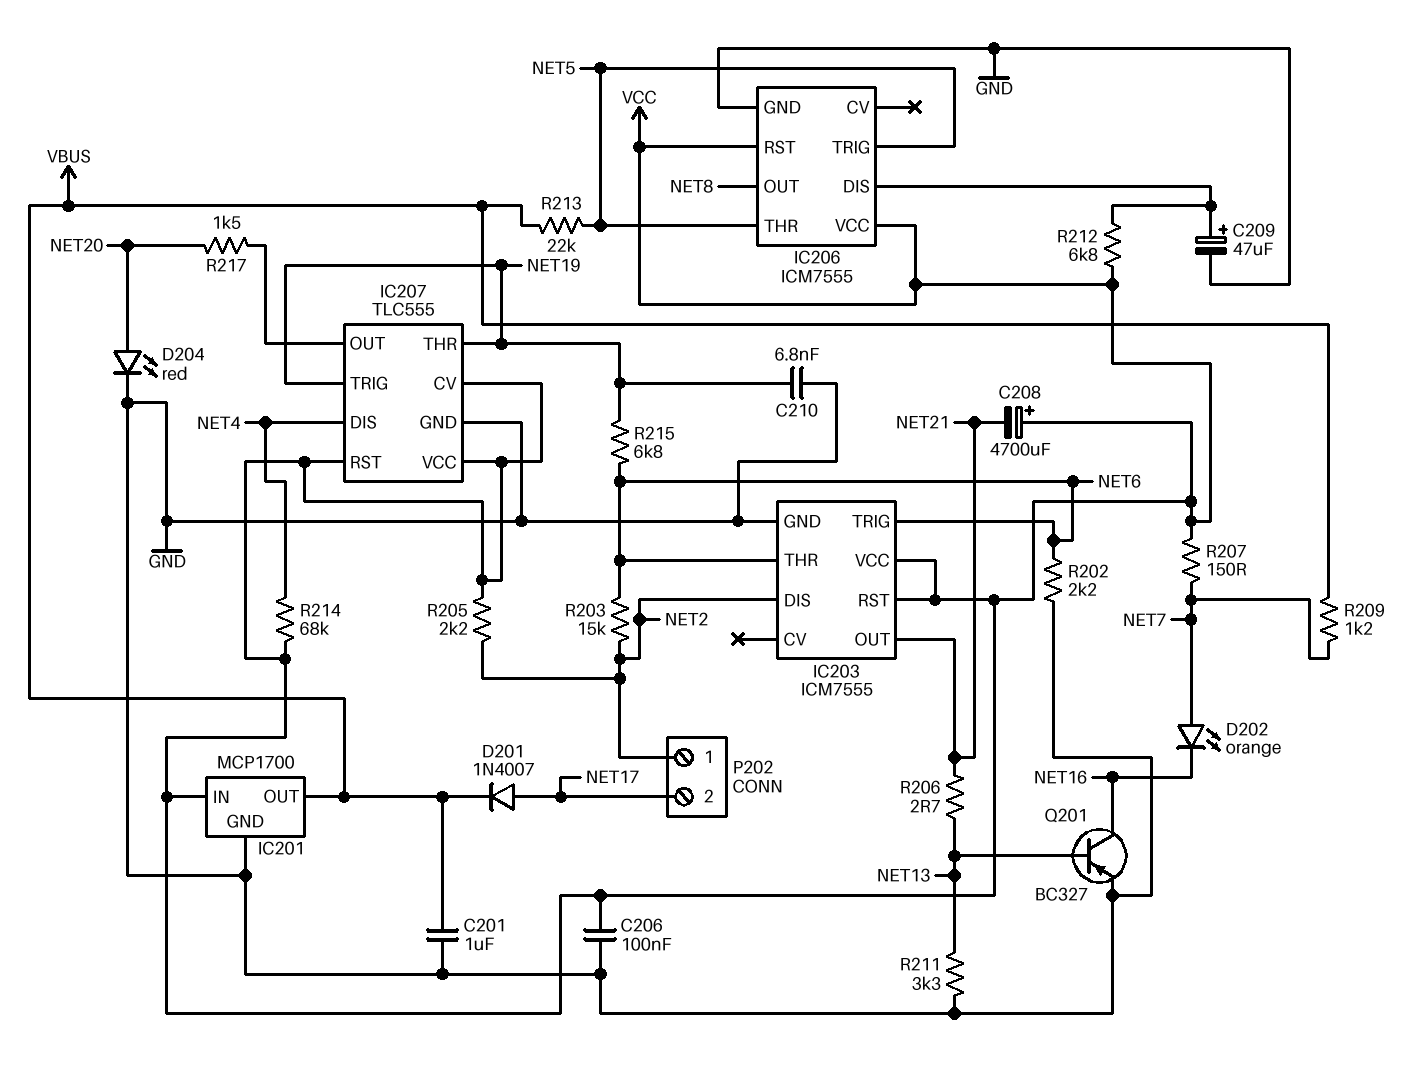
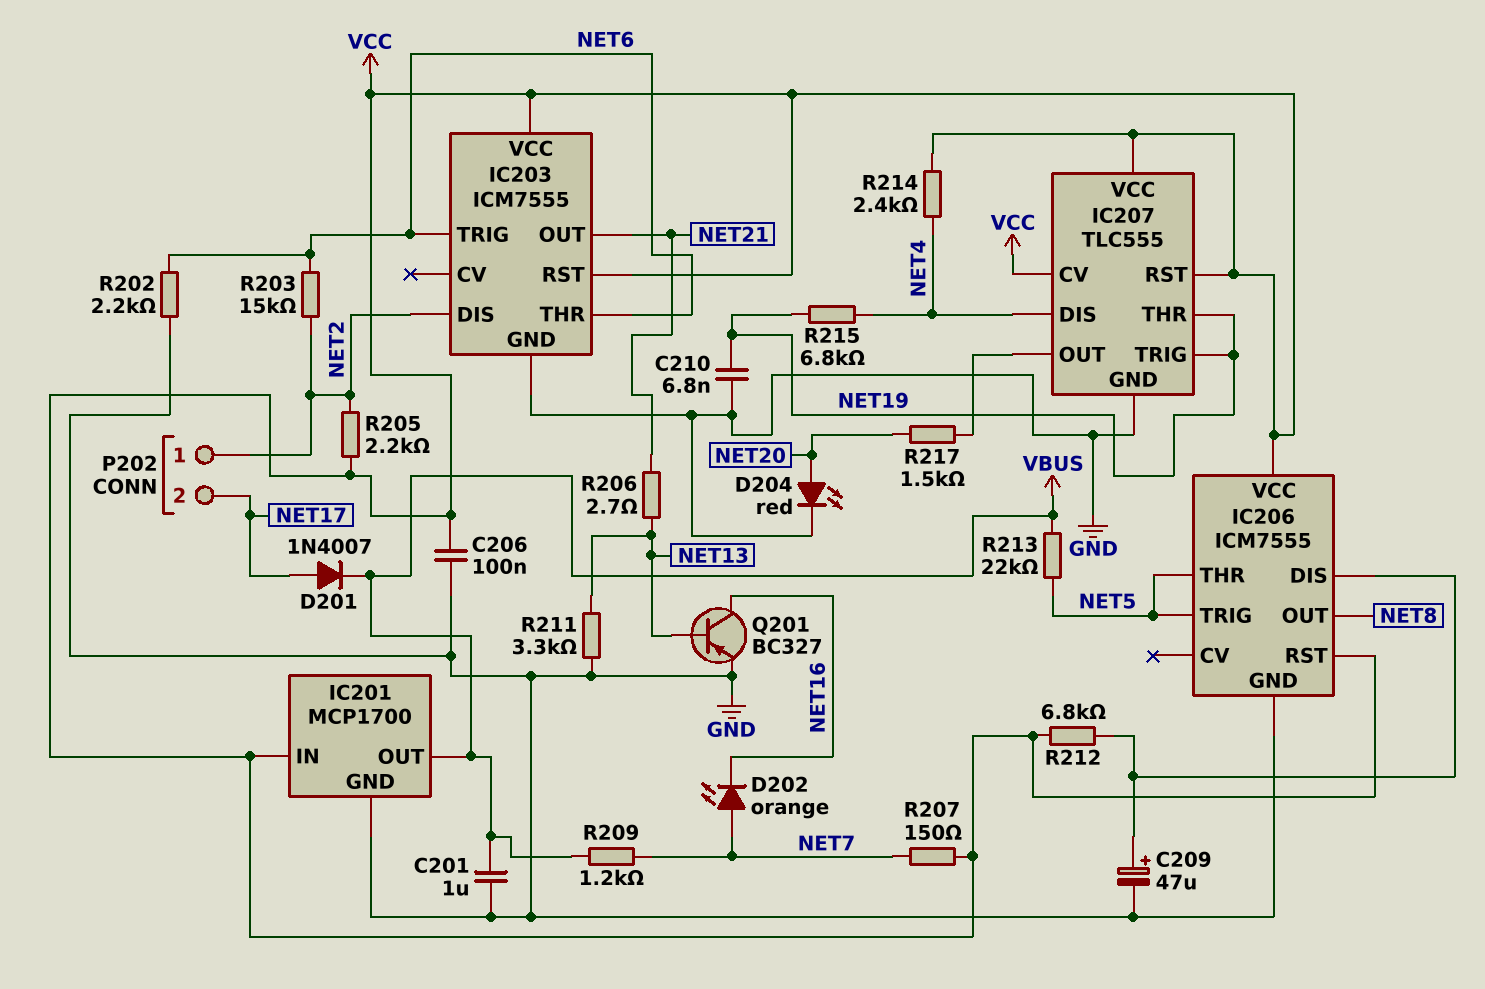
C208: 4700uF (plus VCC, minus NET21) -> none
R214: 68k (NET4, VCC) -> 2.4k (NET4, VCC)
R215: 6.8k (NET6, NET19) -> 6.8k (NET4, NET19)

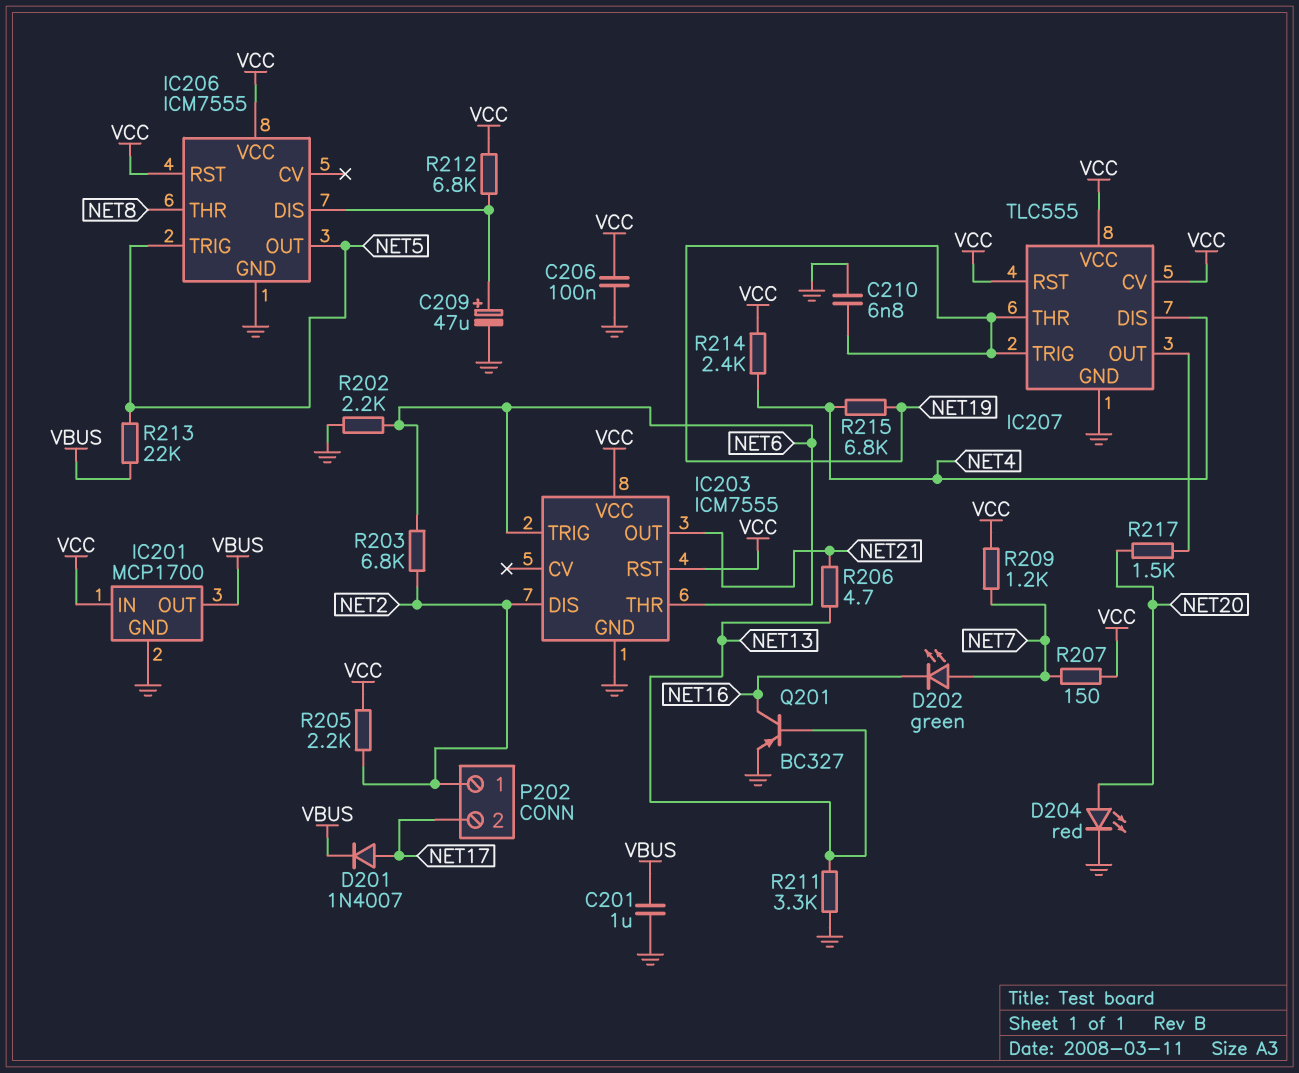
D202: LED orange (A NET7, K NET16) -> LED green (A NET7, K NET16)
IC206 pin OUT: NET8 -> NET5
IC206 pin THR: NET5 -> NET8
R203: 15k (NET2, NET6) -> 6.8k (NET2, NET6)
R206: 2.7 (NET13, NET21) -> 4.7 (NET13, NET21)
R209: 1.2k (NET7, VBUS) -> 1.2k (NET7, VCC)

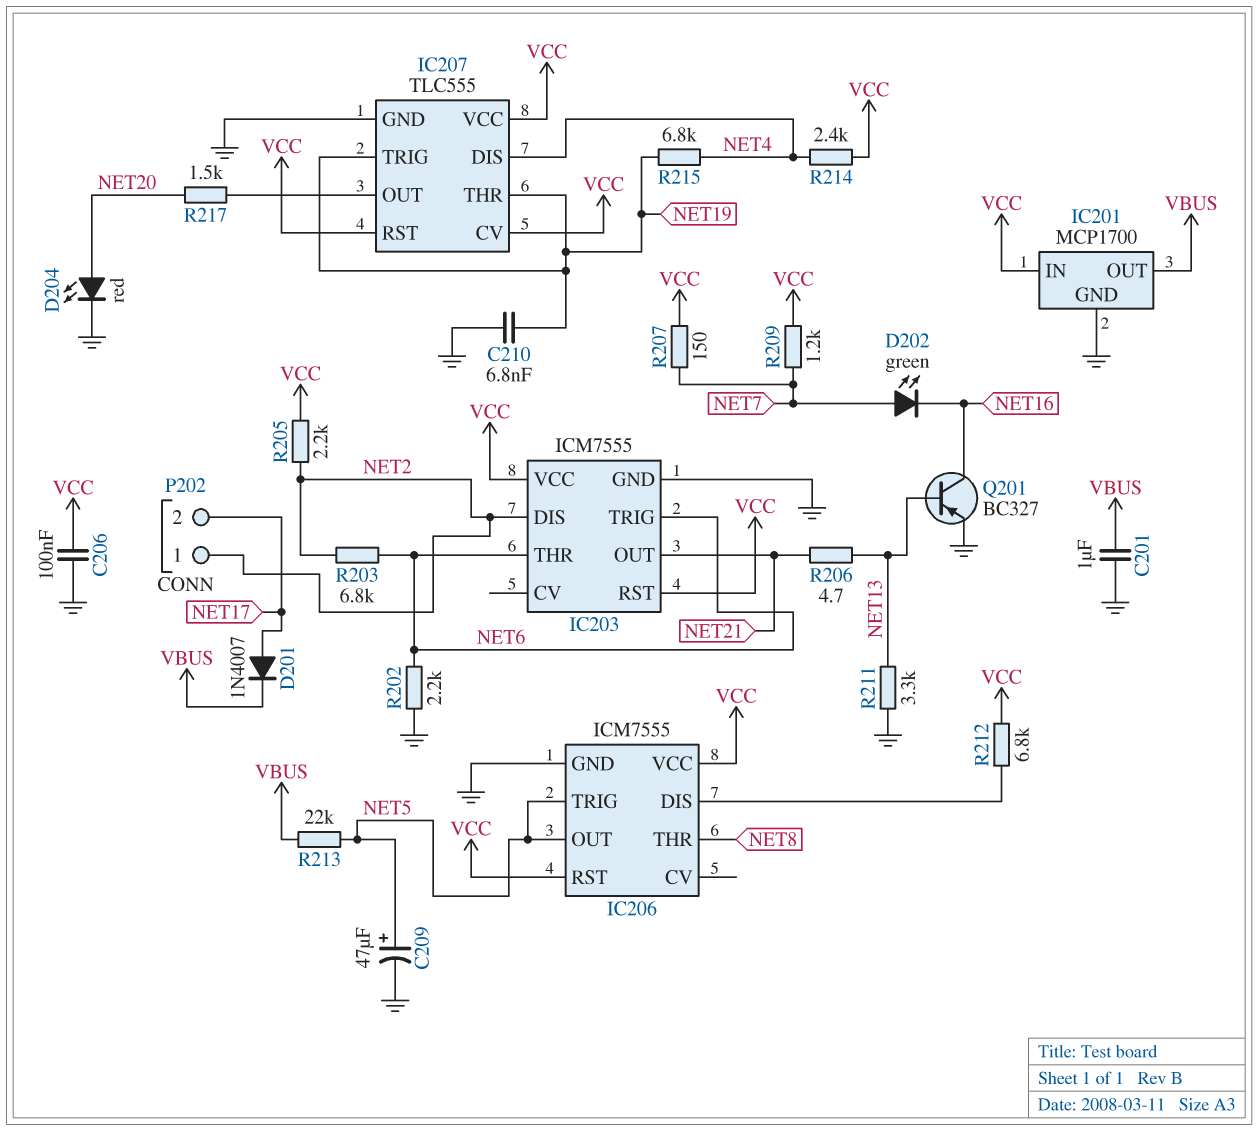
C209: 47uF (plus IC206/DIS, minus GND) -> 47uF (plus NET5, minus GND)

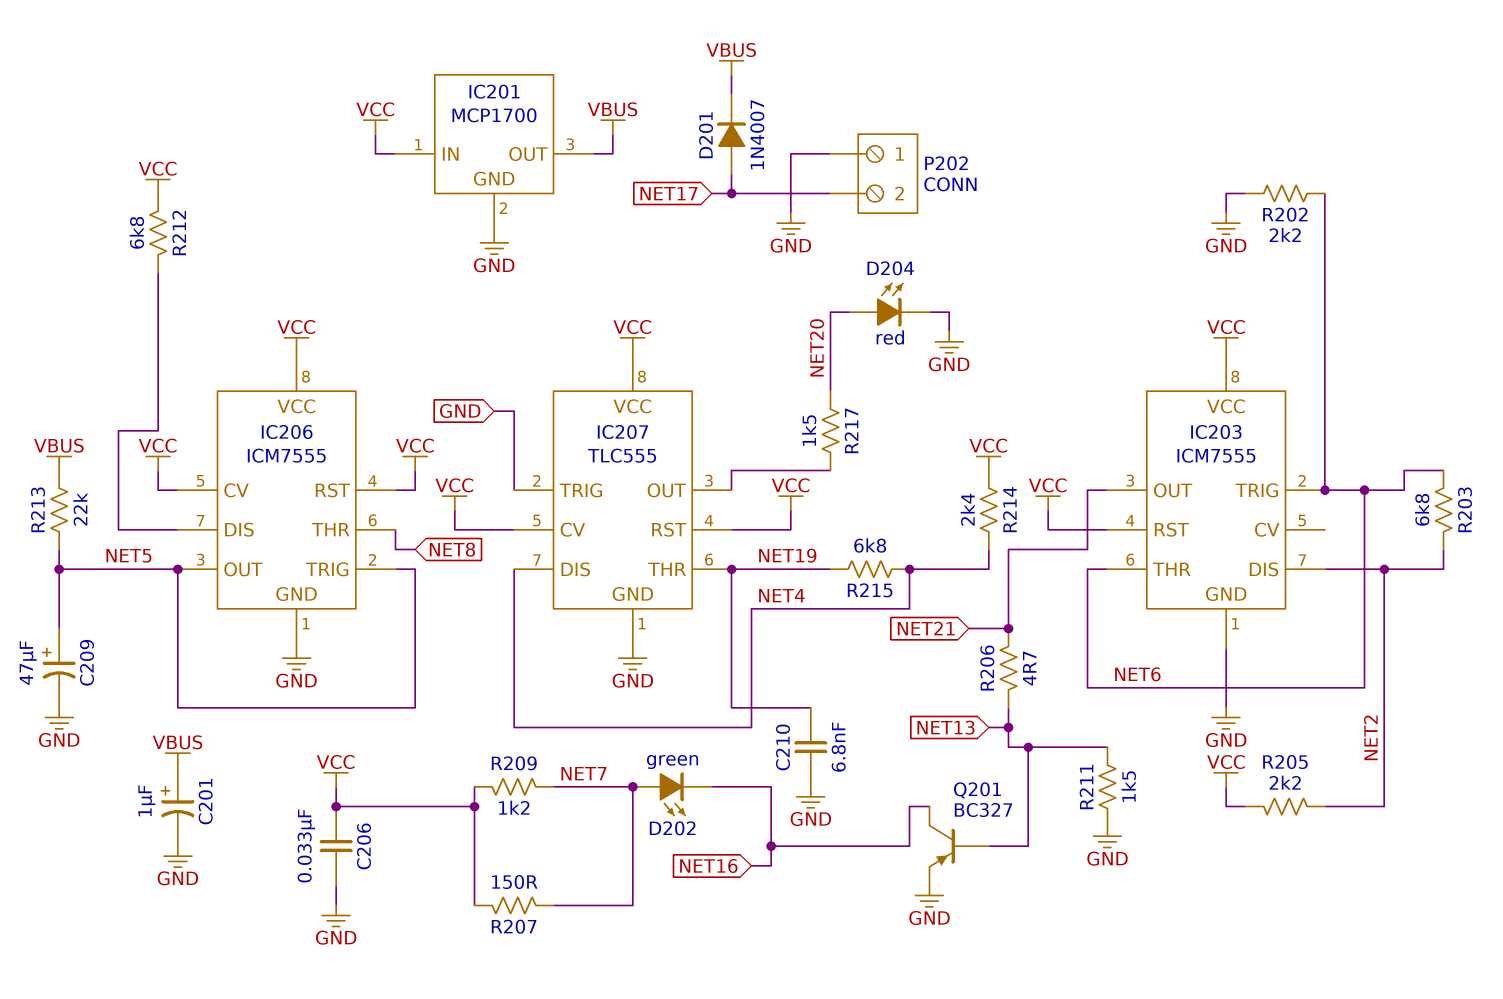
C201: 1uF (GND, VBUS) -> 1uF (plus VBUS, minus GND)
C206: 100nF (GND, VCC) -> 33nF (GND, VCC)
IC206 pin CV: none -> VCC
IC207 pin TRIG: NET19 -> GND
P202 pin 1: NET2 -> GND
R211: 3.3k (GND, NET13) -> 1.5k (GND, NET13)

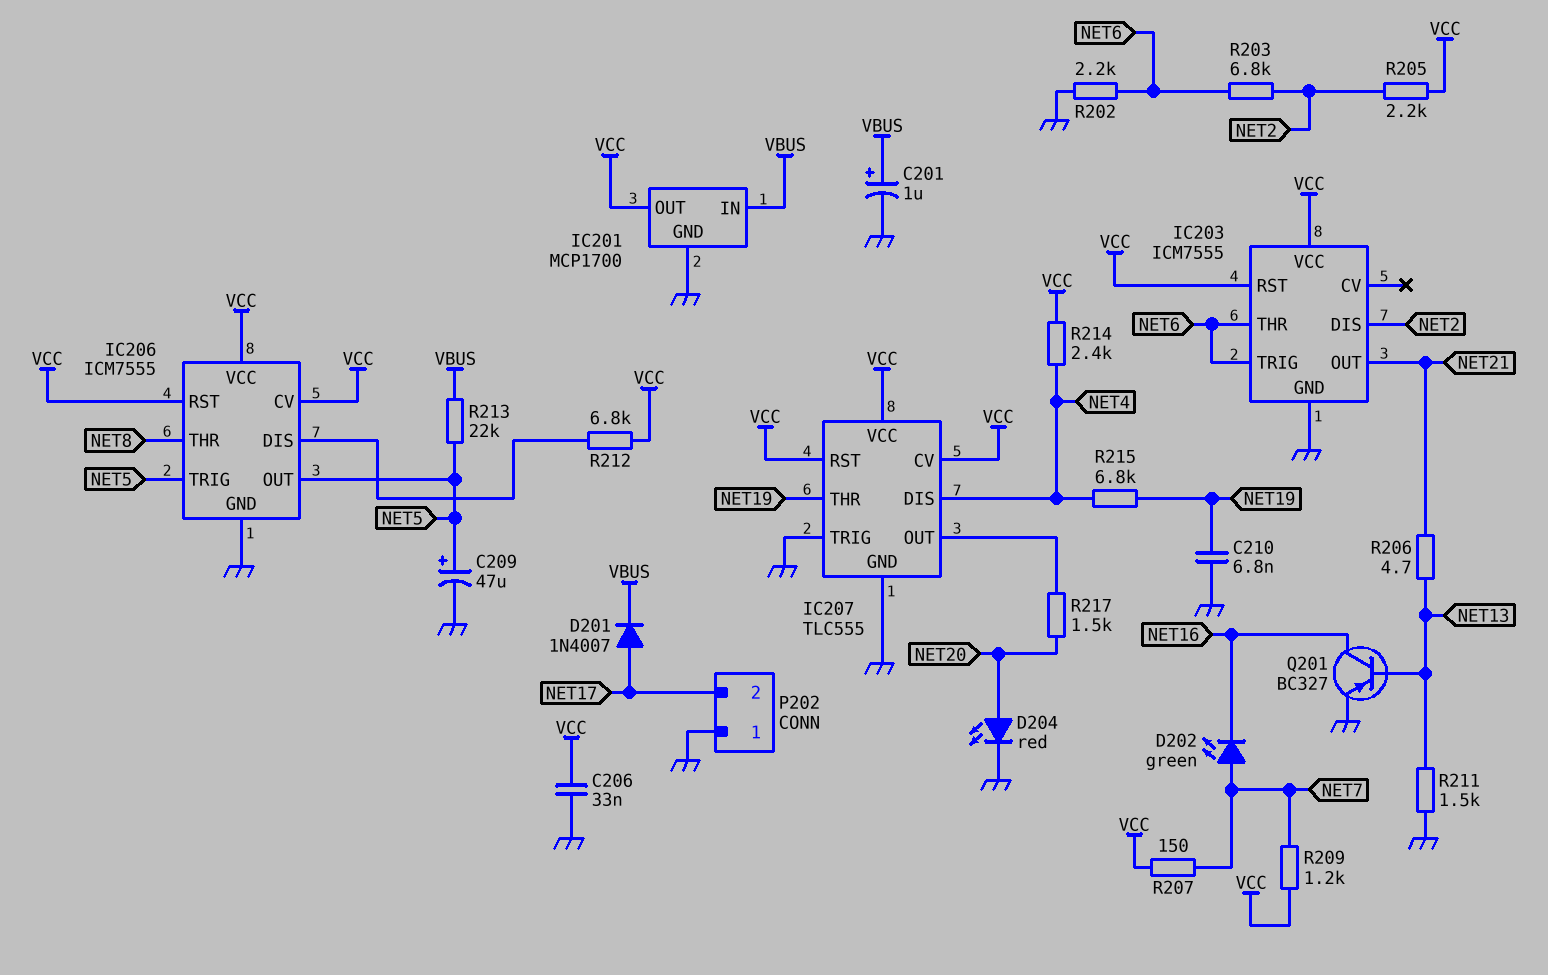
IC201 pin IN: VCC -> VBUS
IC201 pin OUT: VBUS -> VCC

